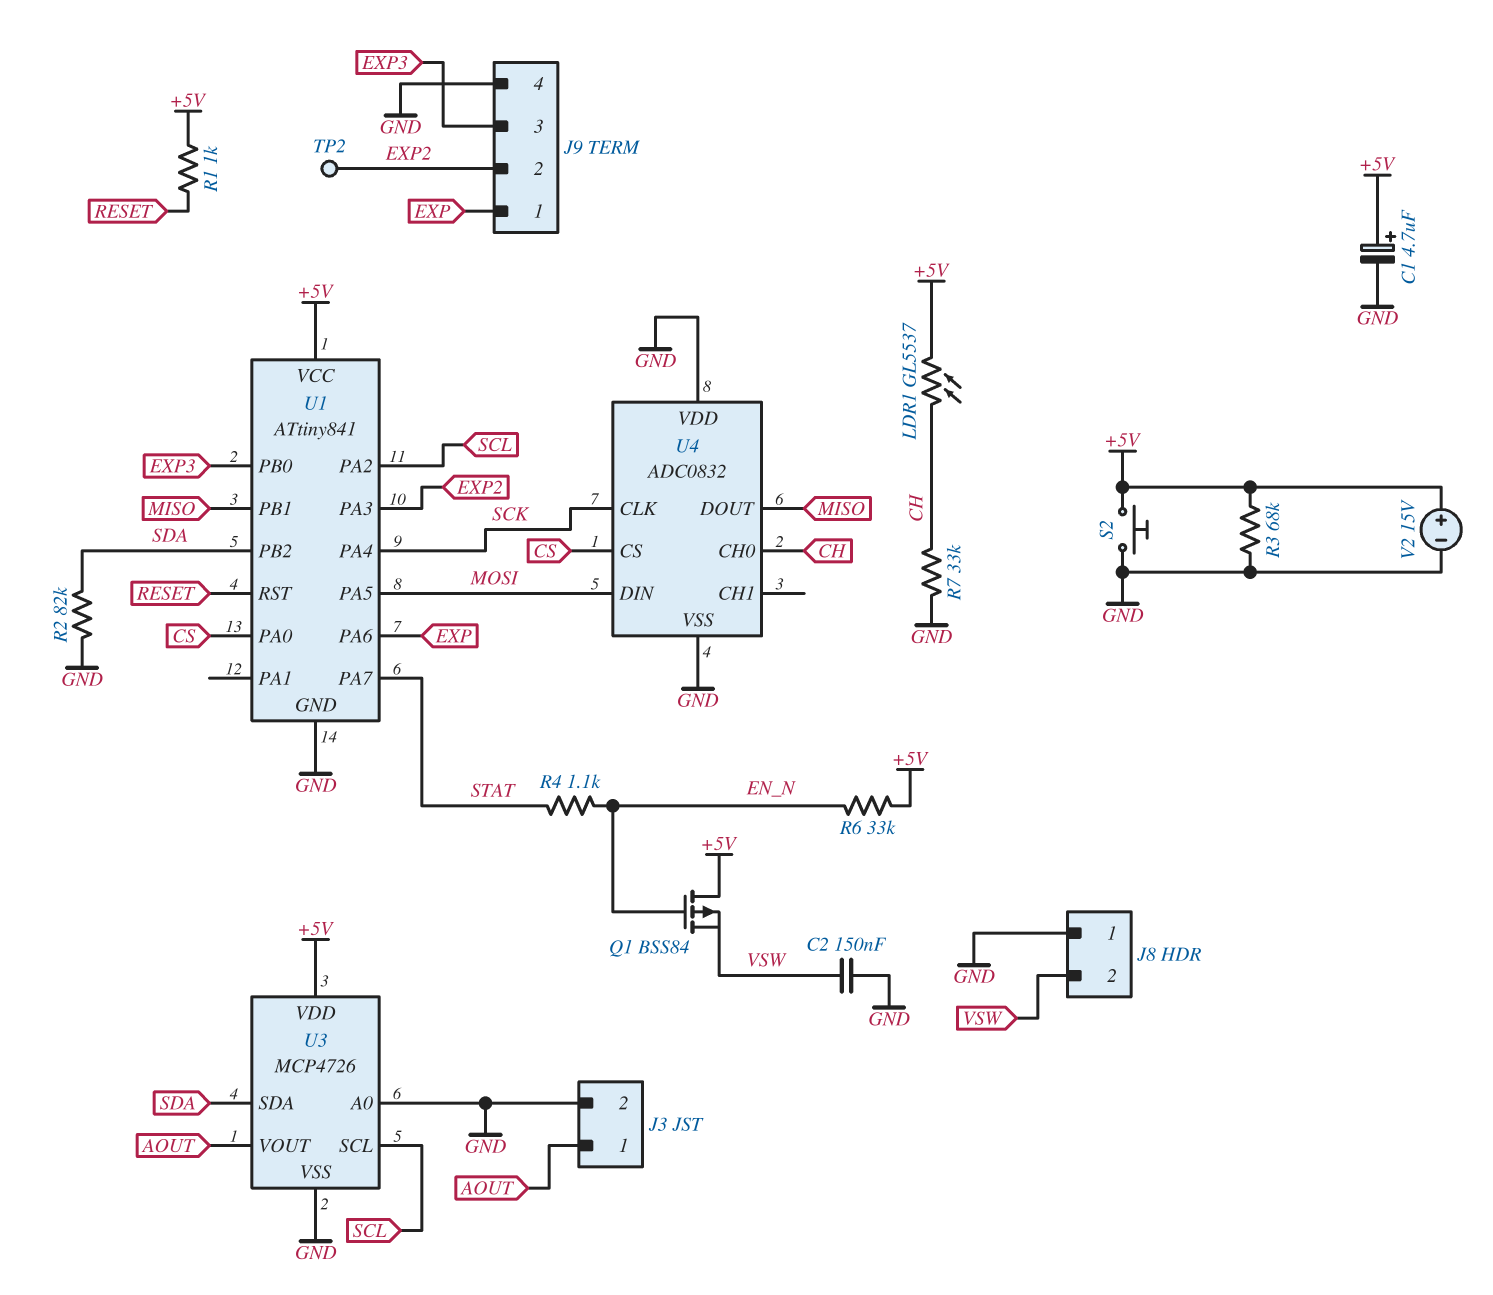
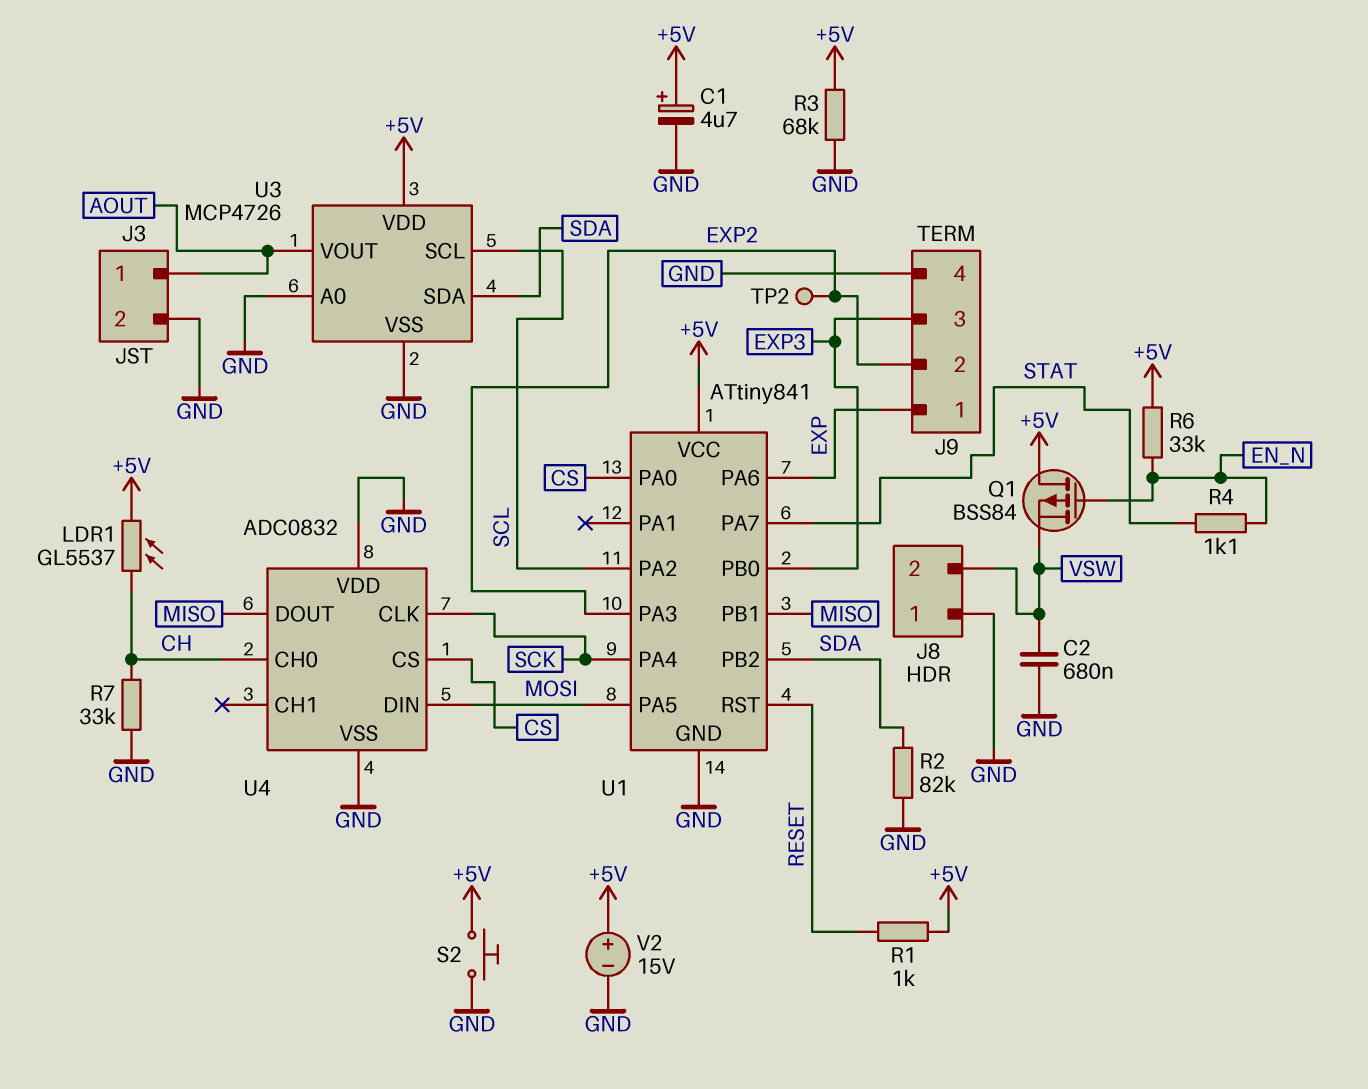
C2: 150nF (GND, VSW) -> 680nF (GND, VSW)

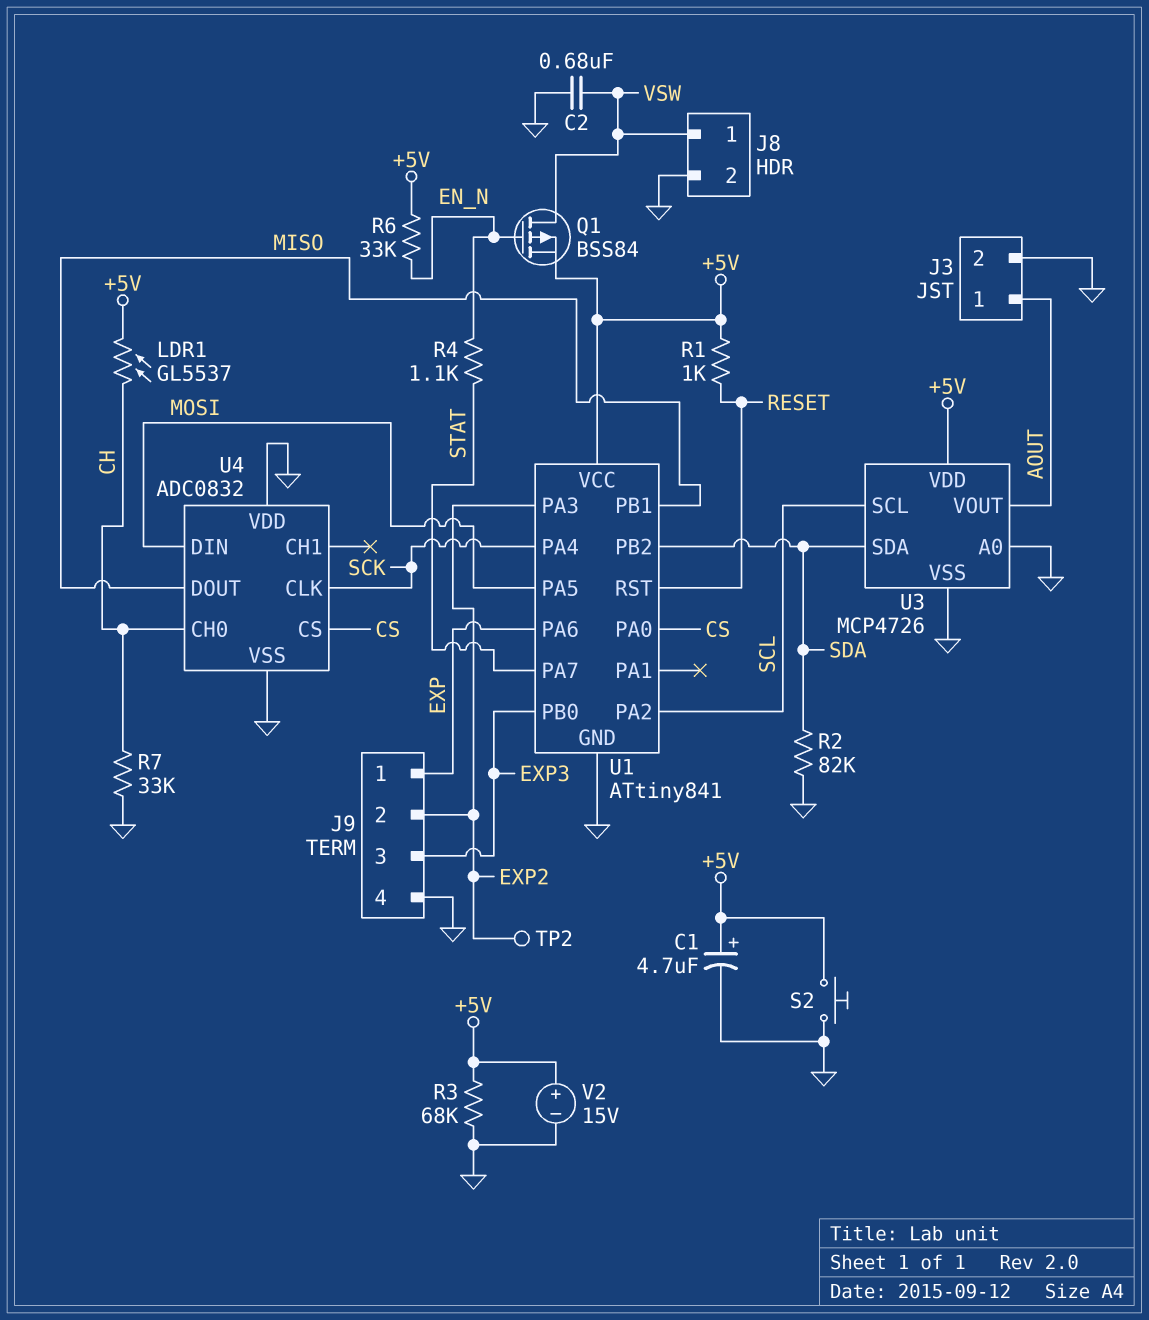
J8 pin 1: GND -> VSW
J8 pin 2: VSW -> GND
Q1: PMOS BSS84 (G EN_N, D +5V, S VSW) -> PMOS BSS84 (G EN_N, D VSW, S +5V)

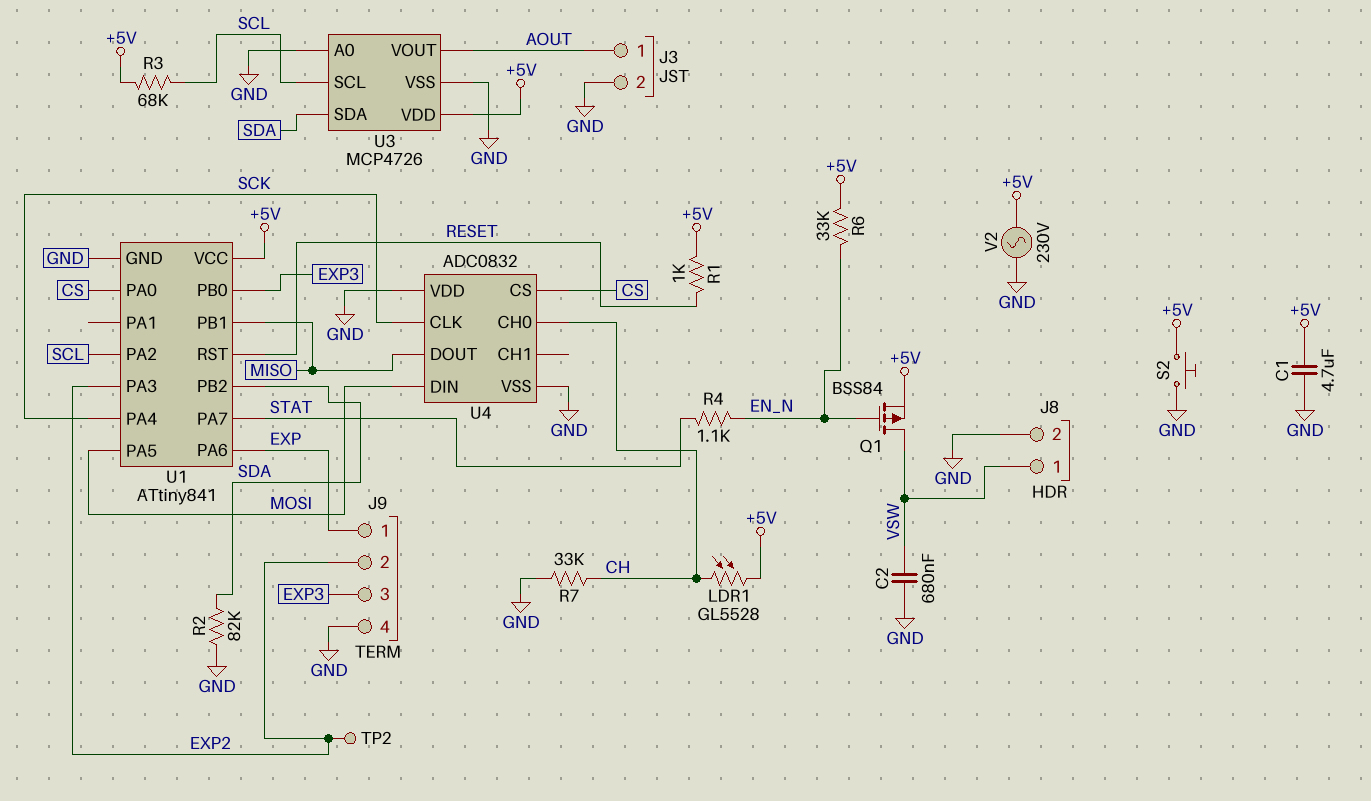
C1: 4.7uF (plus +5V, minus GND) -> 4.7uF (+5V, GND)
LDR1: GL5537 (+5V, CH) -> GL5528 (+5V, CH)
R3: 68k (+5V, GND) -> 68k (+5V, SCL)
V2: 15V (plus +5V, minus GND) -> AC 230V (+5V, GND)

